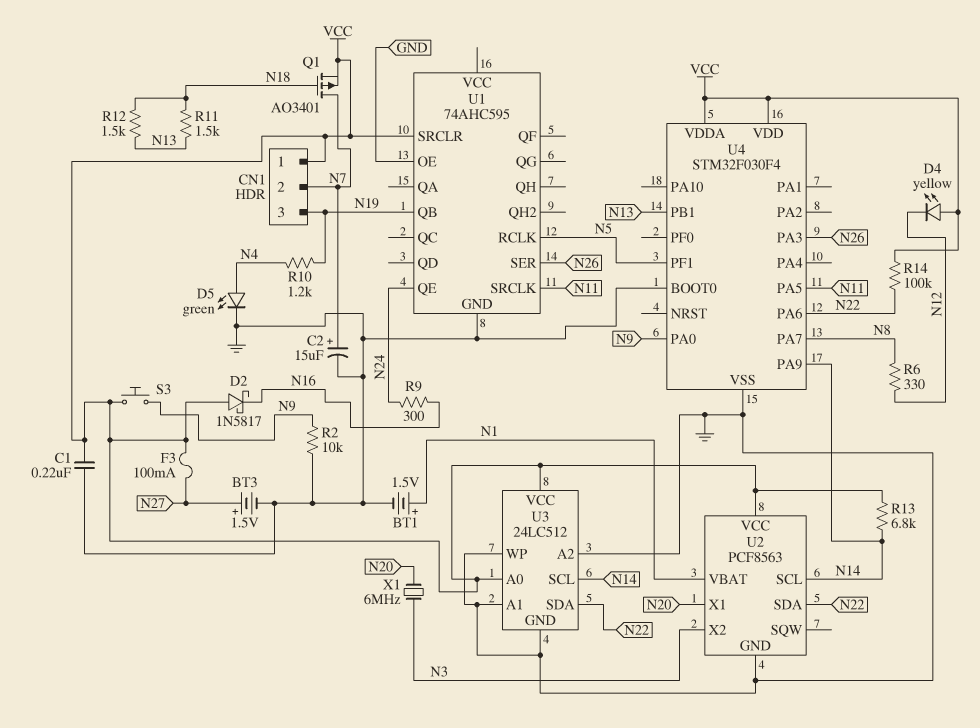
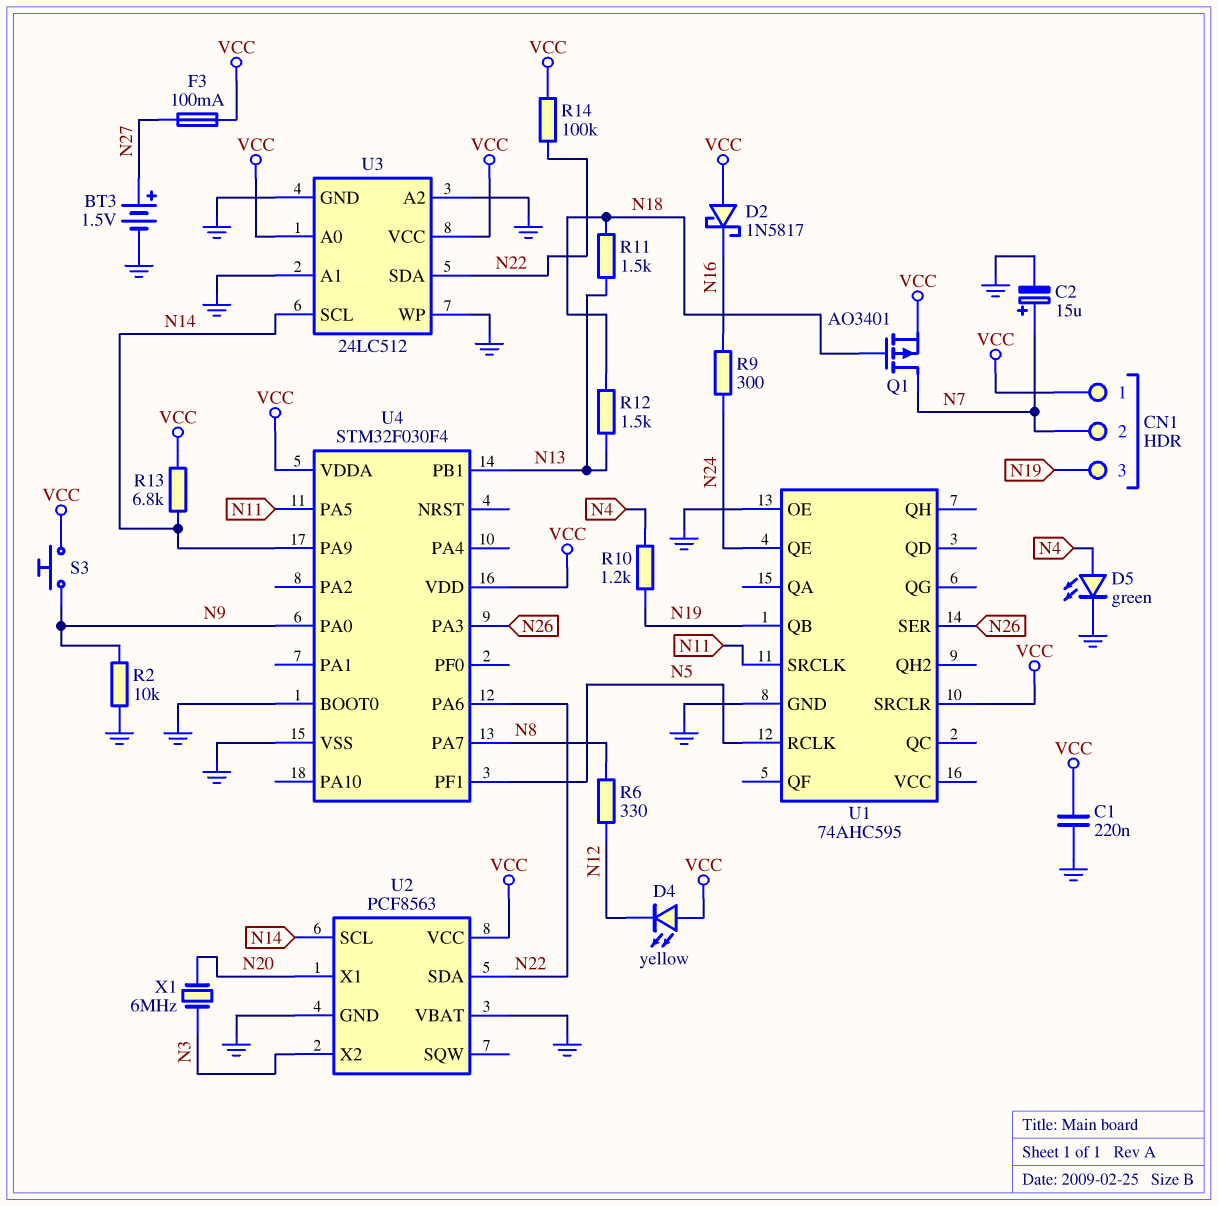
BT1: 1.5V (plus N1, minus GND) -> none
U2 pin VBAT: N1 -> GND

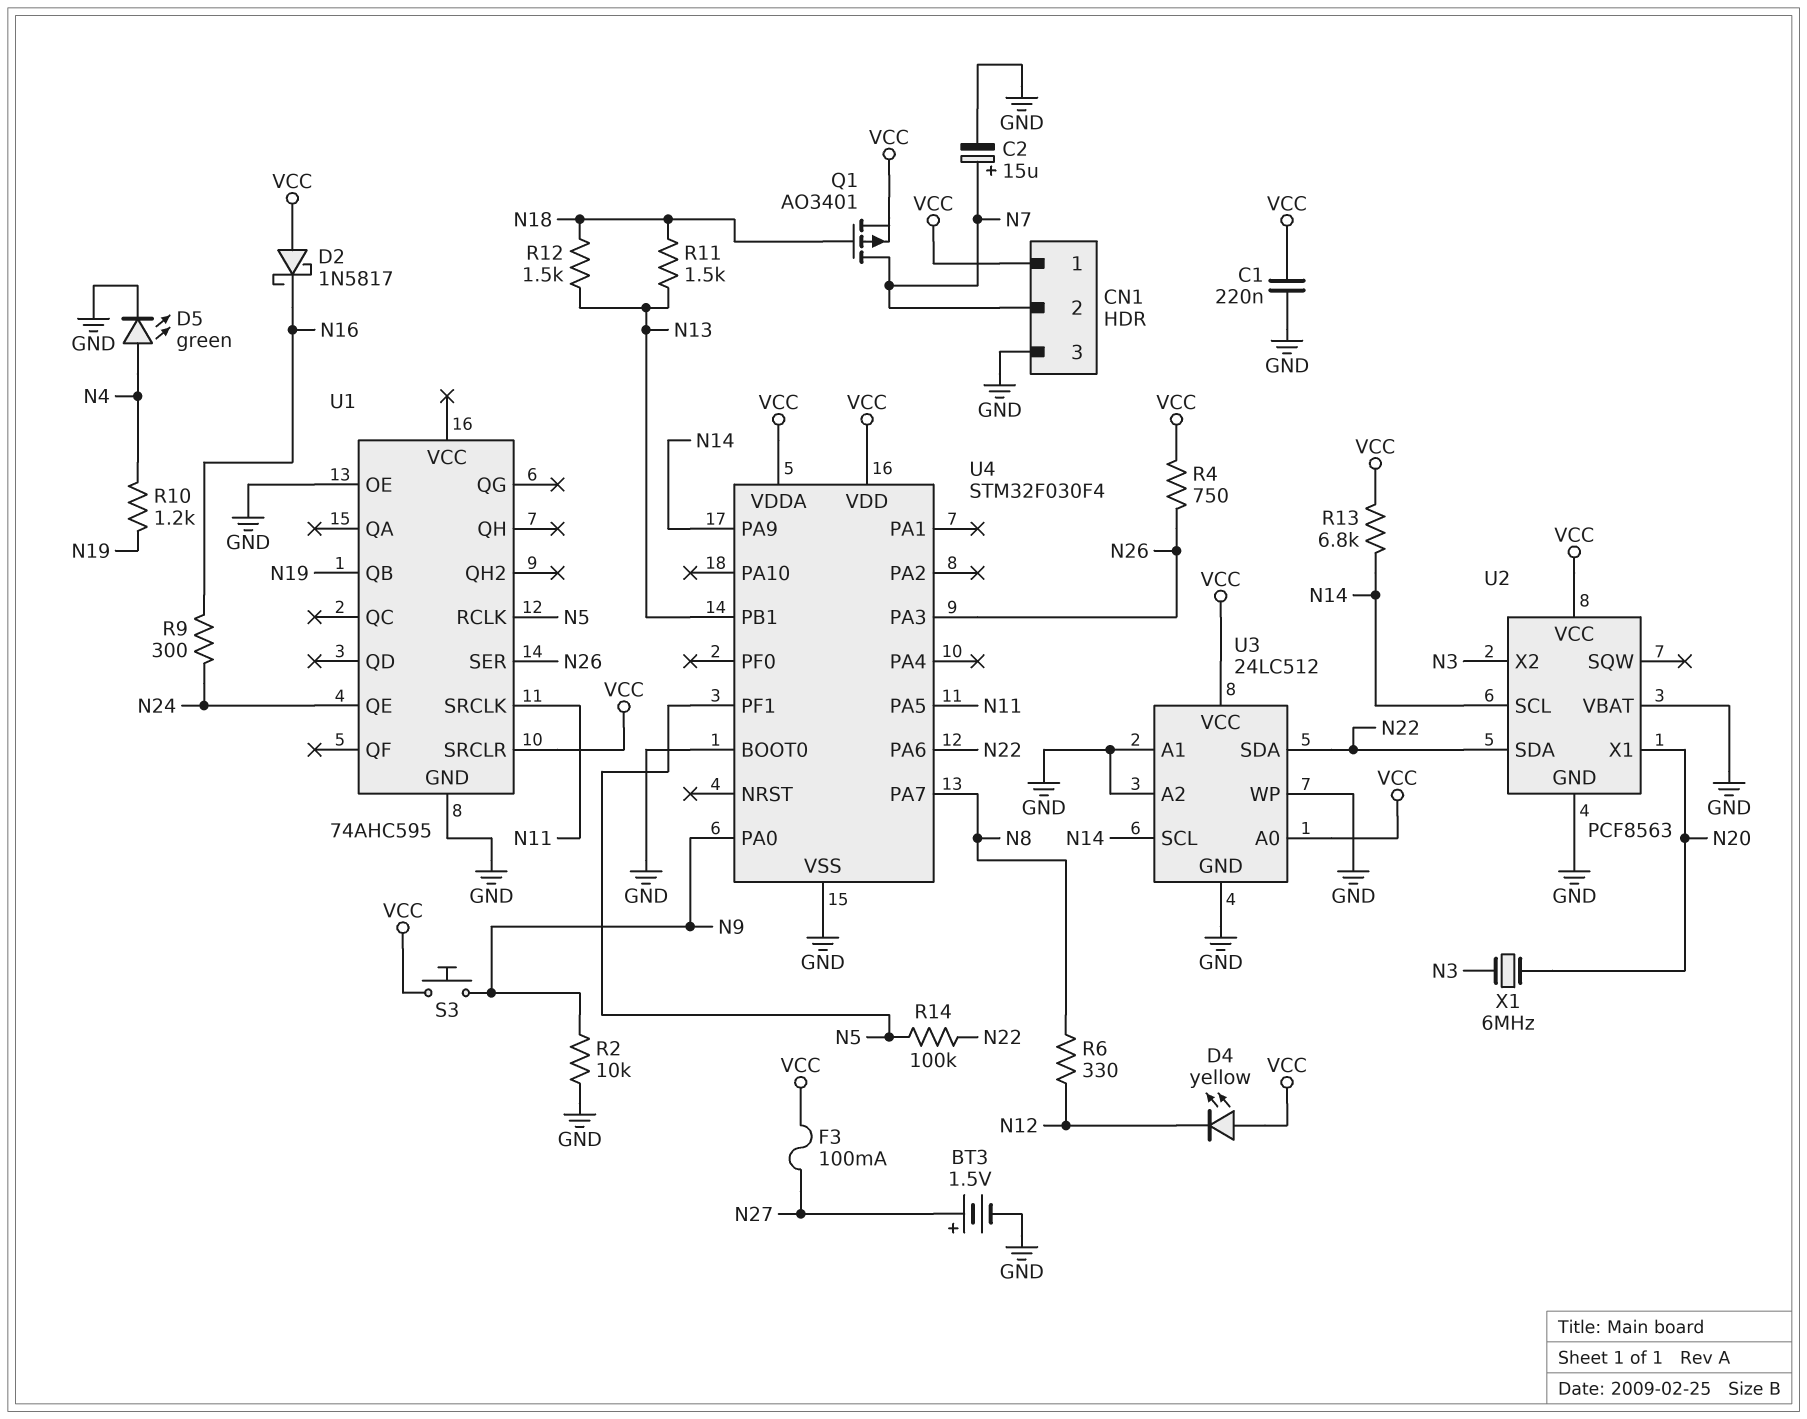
CN1 pin 3: N19 -> GND
R4: none -> 750 (N26, VCC)
R14: 100k (N22, VCC) -> 100k (N5, N22)

